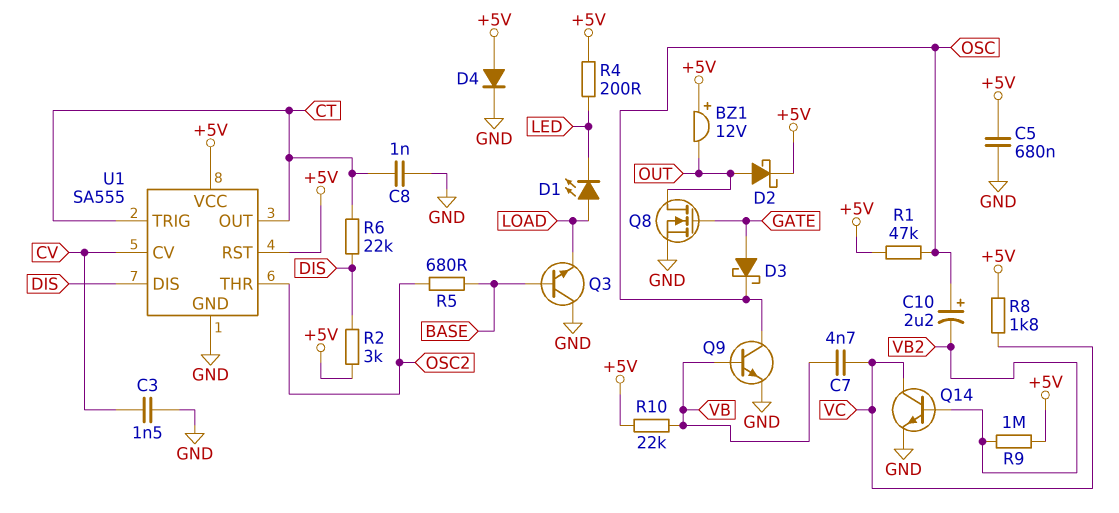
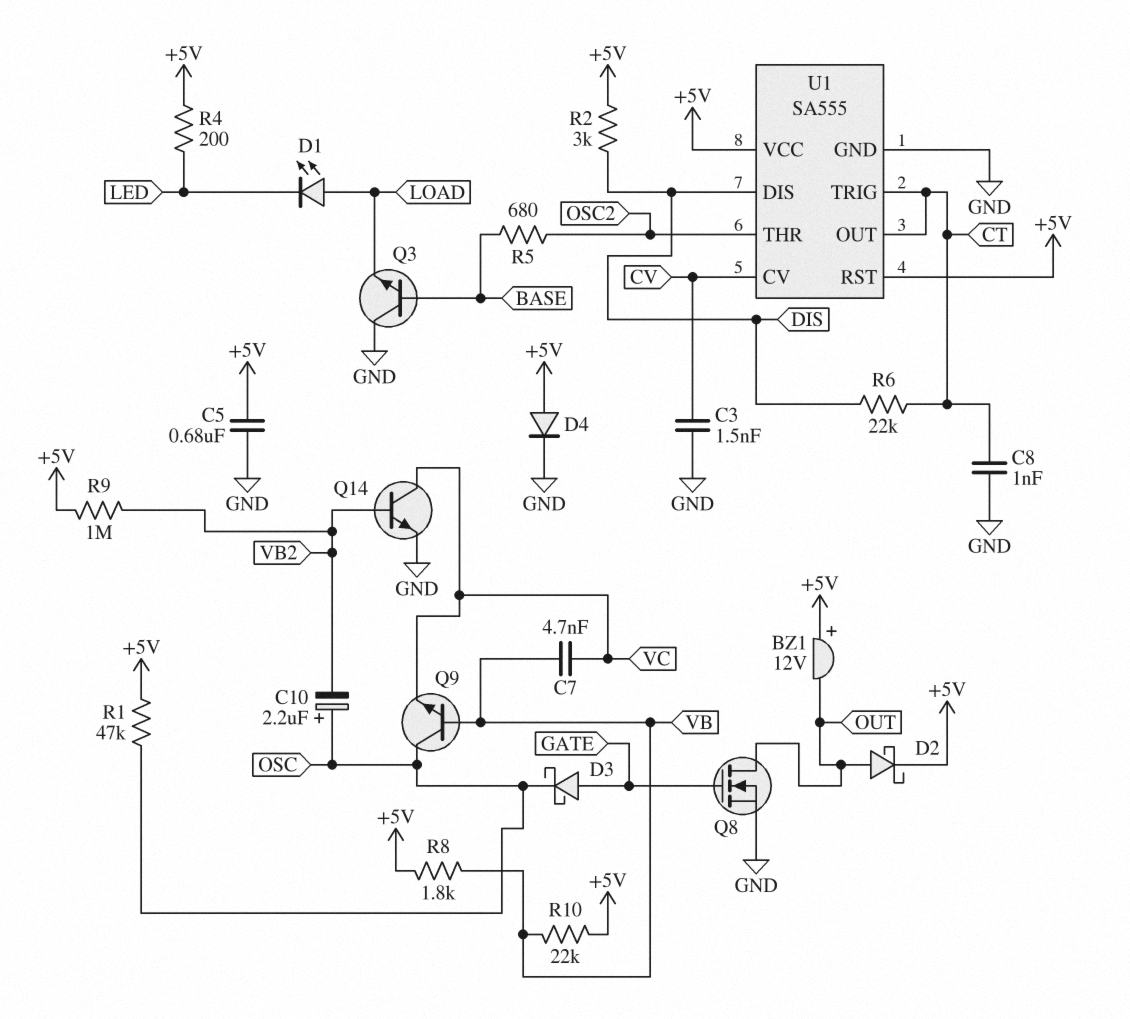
Q9: NPN (B VB, C OSC, E GND) -> NPN (B VB, C OSC, E VC)
R8: 1.8k (+5V, VC) -> 1.8k (+5V, VB)

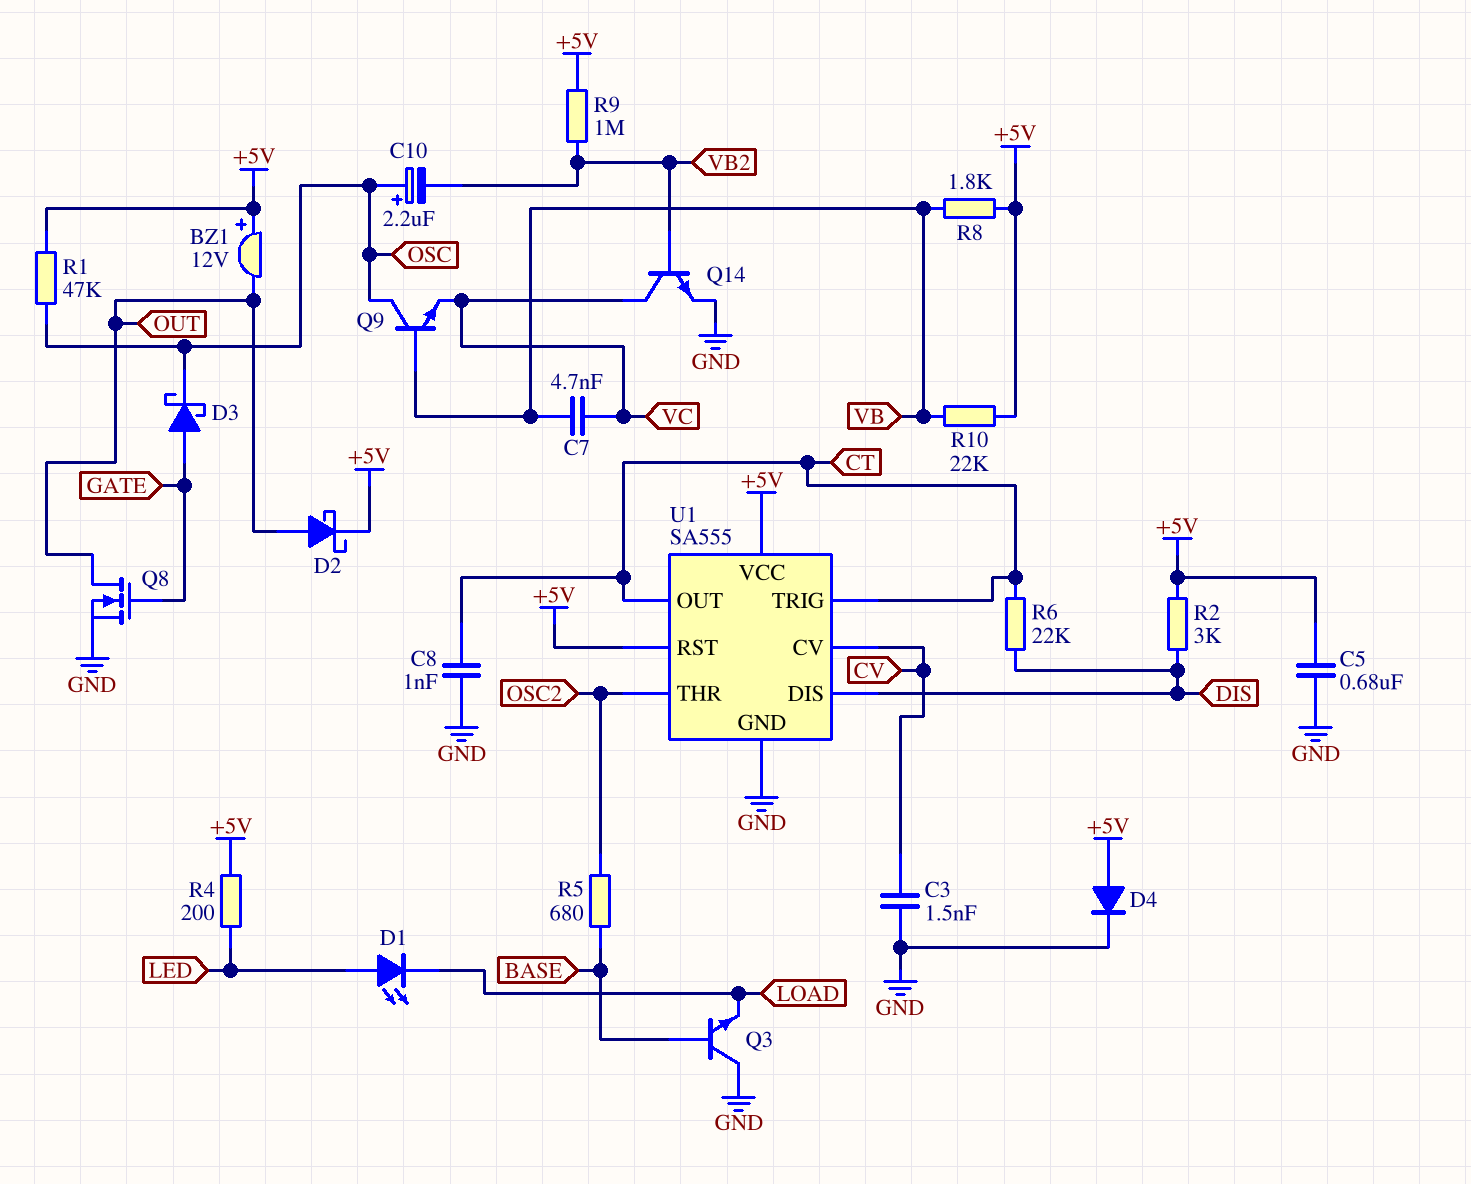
D1: LED (A LOAD, K LED) -> LED (A LED, K LOAD)

